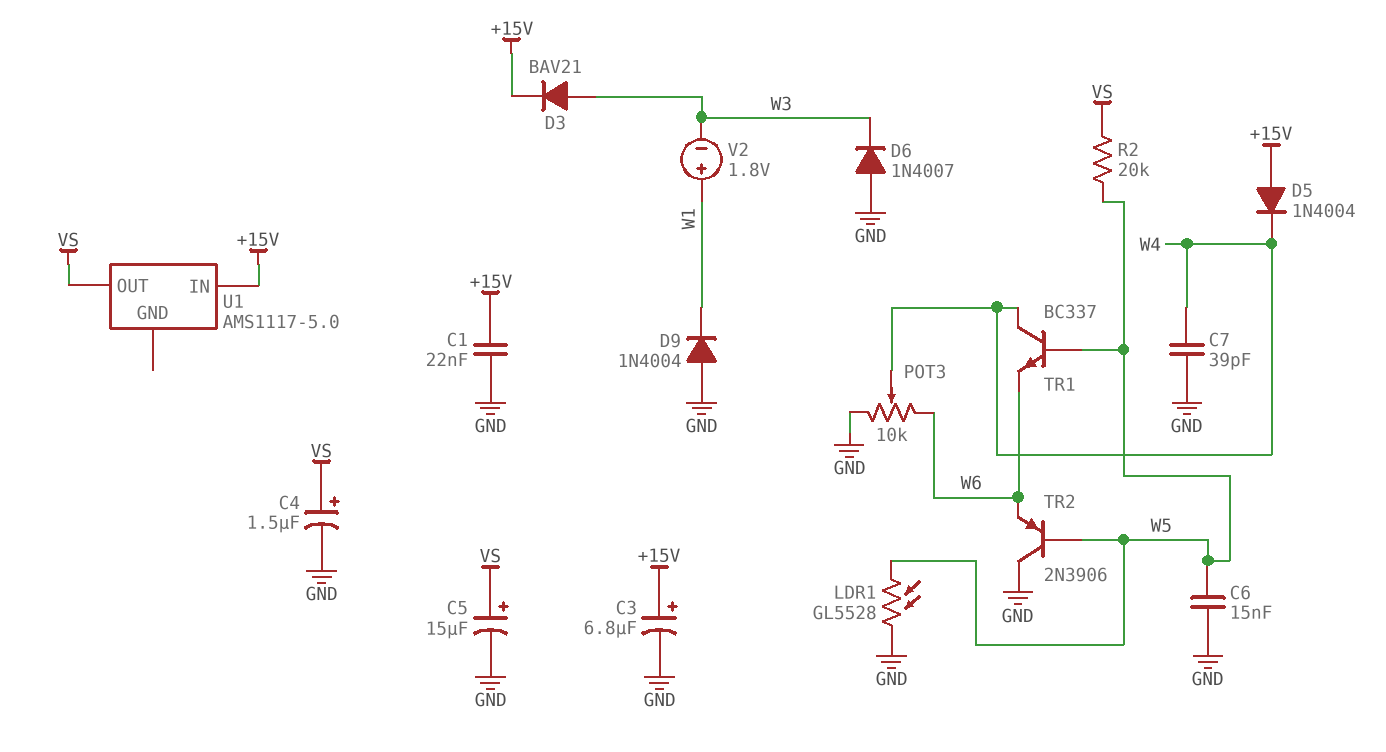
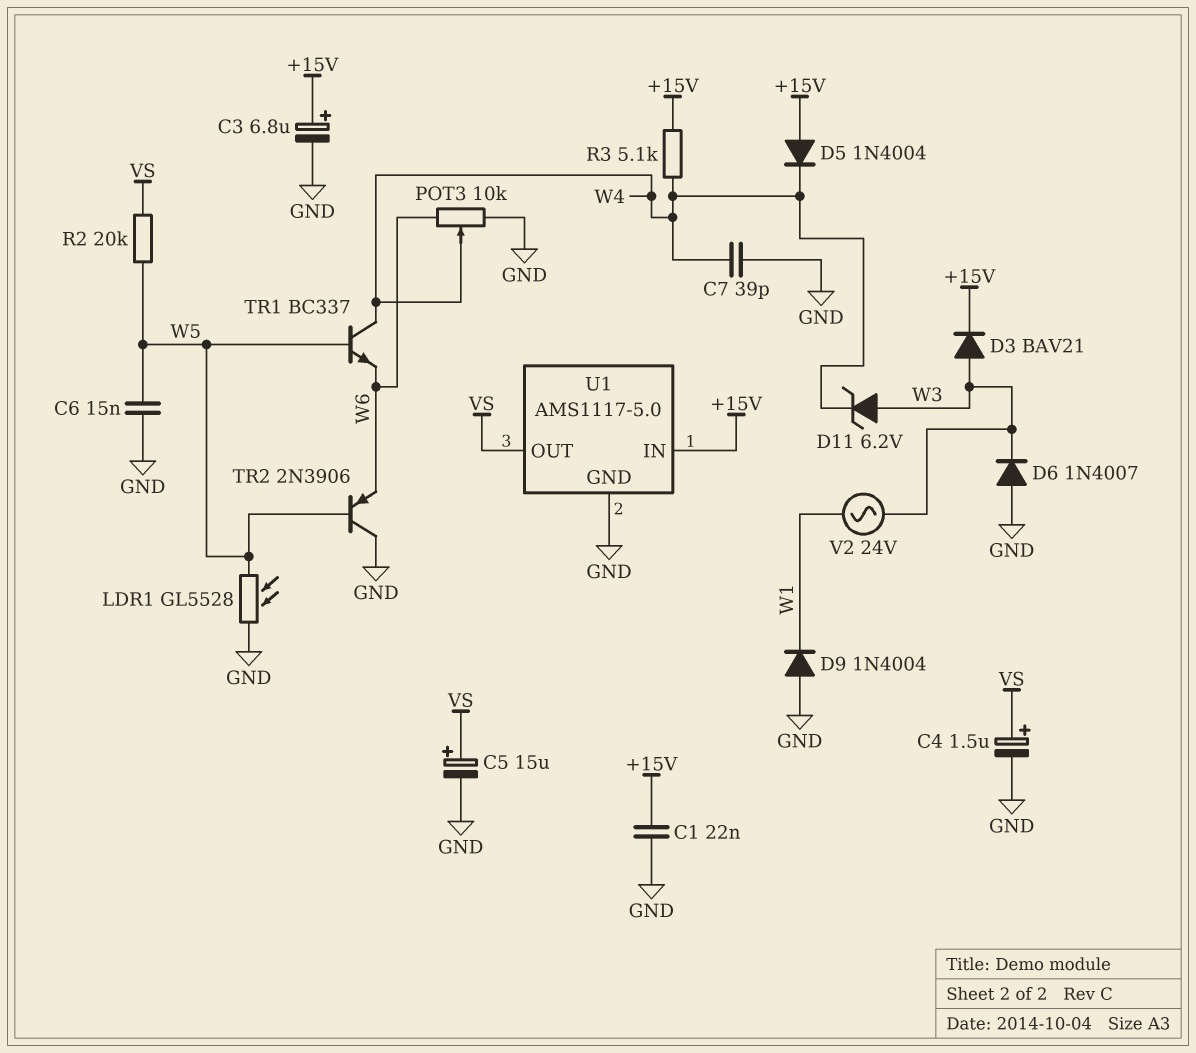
D11: none -> zener 6.2V (A W3, K W4)
R3: none -> 5.1k (+15V, W4)
U1 pin GND: none -> GND
V2: 1.8V (plus W1, minus W3) -> AC 24V (W1, W3)

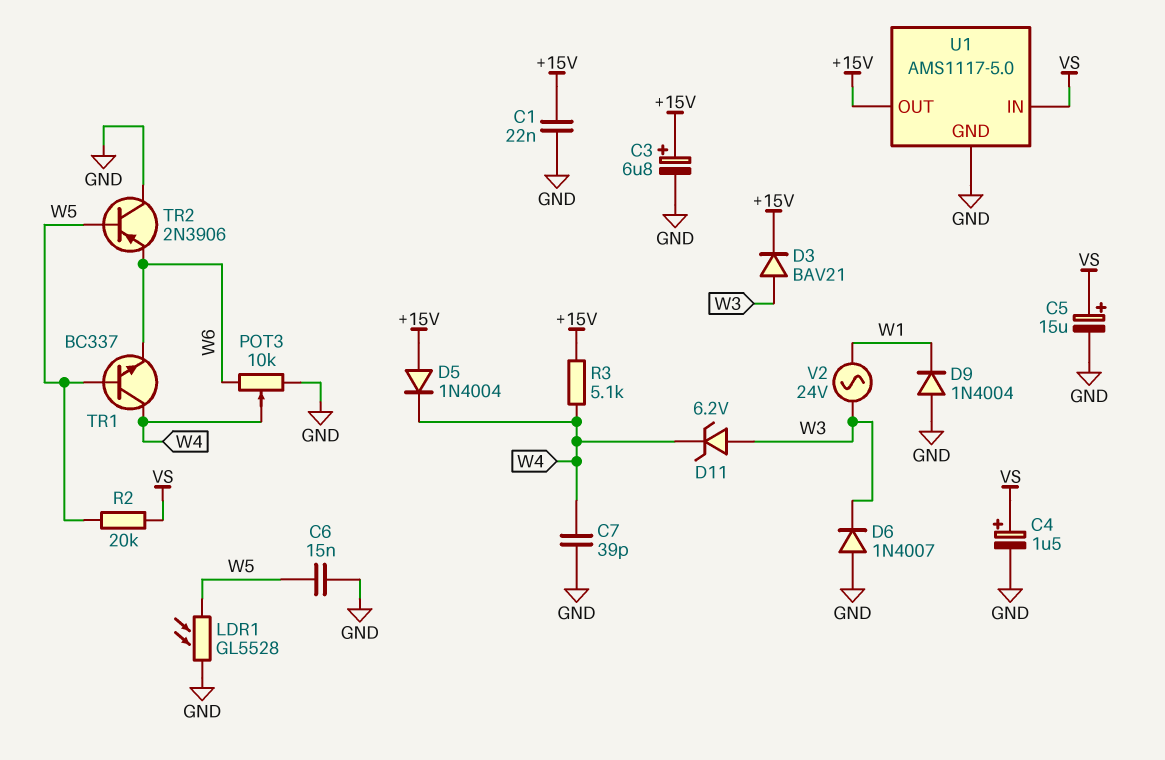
U1 pin IN: +15V -> VS
U1 pin OUT: VS -> +15V

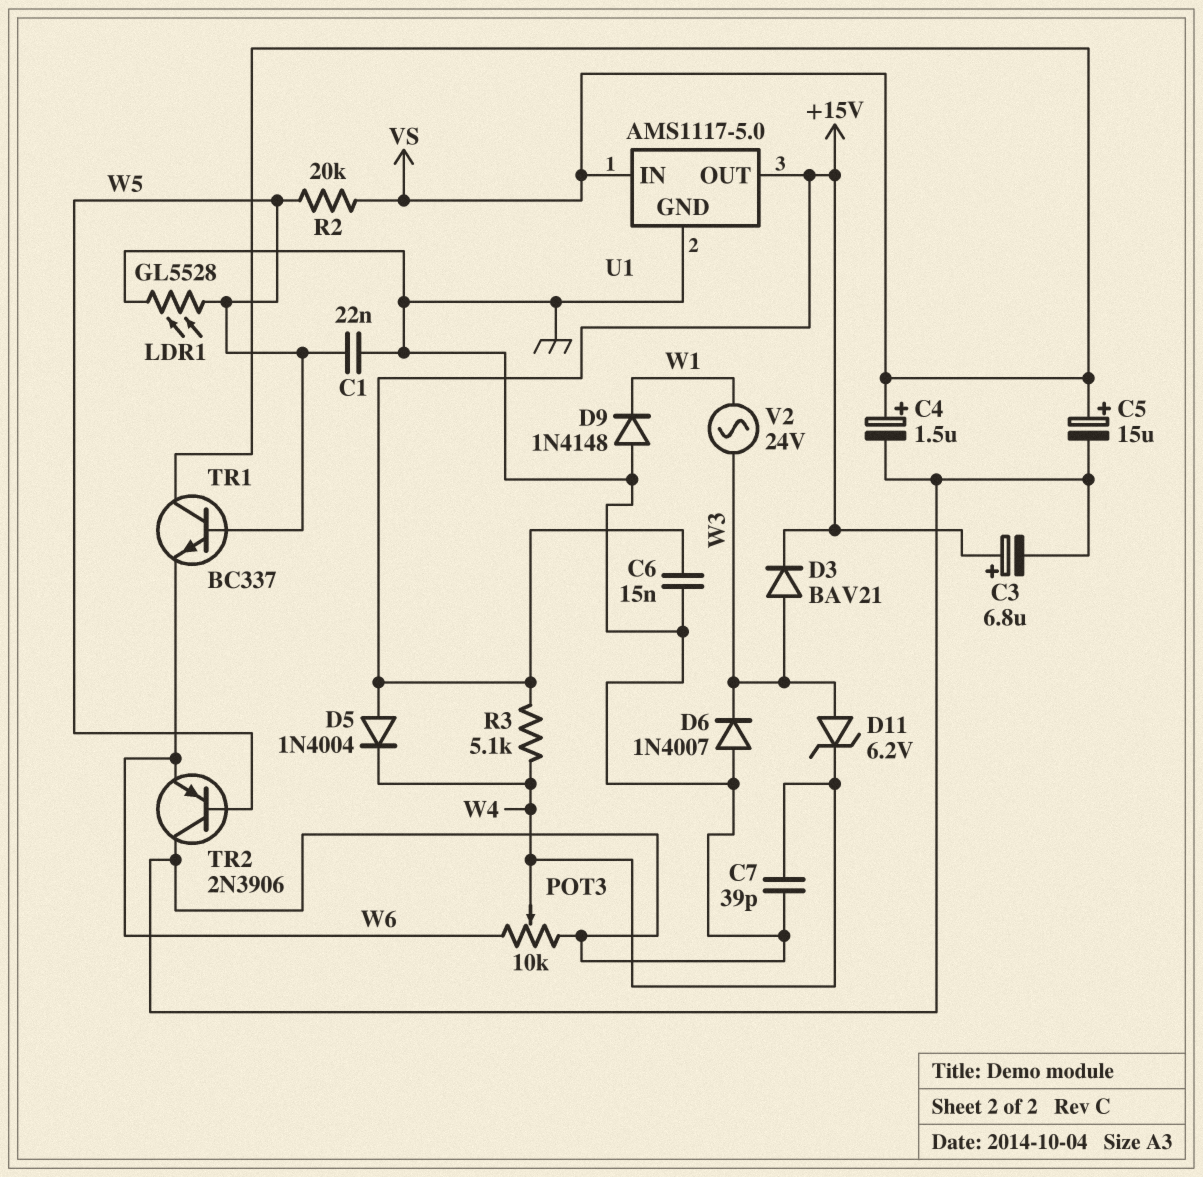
C1: 22nF (+15V, GND) -> 22nF (GND, W5)
C6: 15nF (GND, W5) -> 15nF (+15V, GND)
D9: diode 1N4004 (A GND, K W1) -> diode 1N4148 (A GND, K W1)
TR1: NPN BC337 (B W5, C W4, E W6) -> NPN BC337 (B W5, C VS, E W6)

